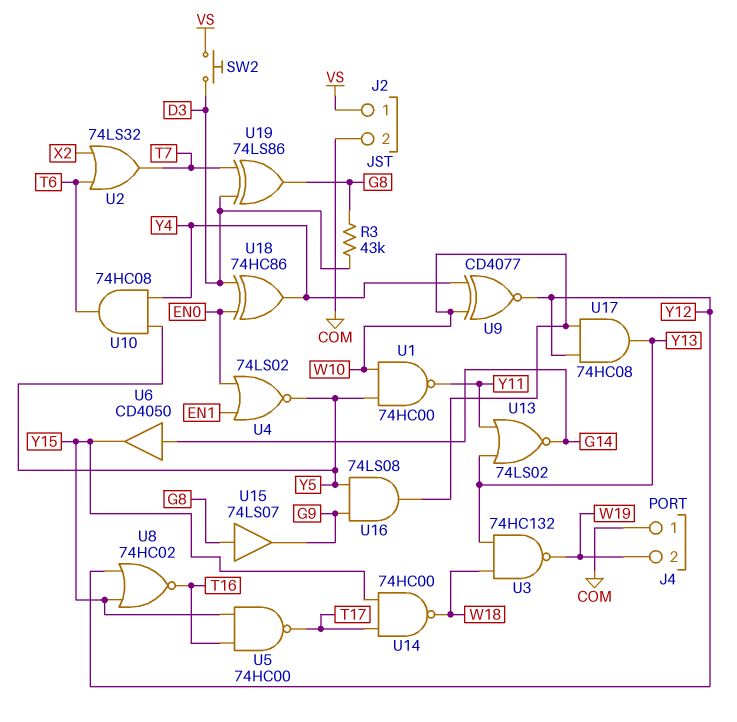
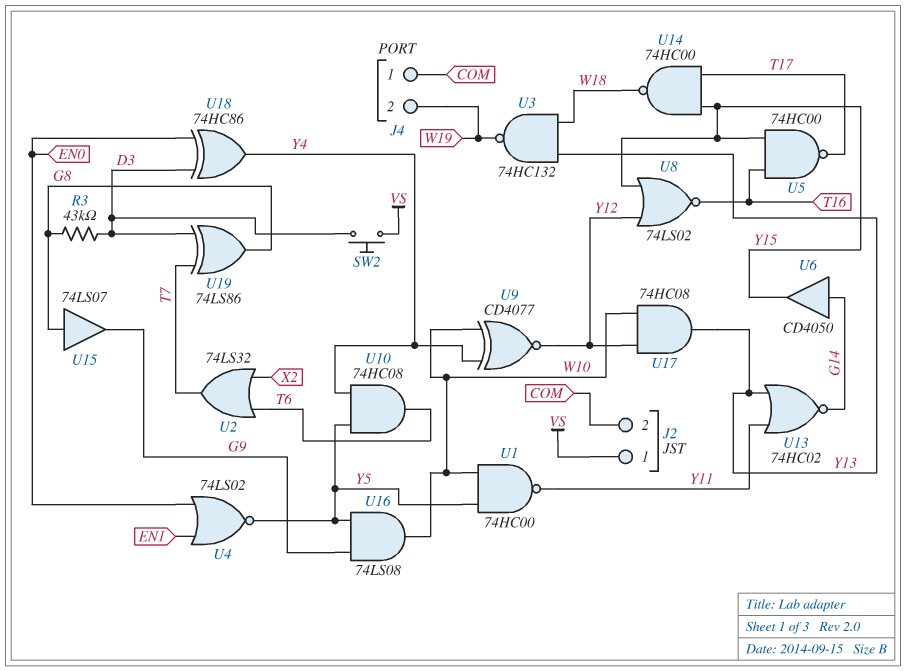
U8: NOR 74HC02 (in Y12, in Y15, out T16) -> NOR 74LS02 (in Y12, in Y15, out T16)
U13: NOR 74LS02 (in Y11, in Y13, out G14) -> NOR 74HC02 (in Y11, in Y13, out G14)

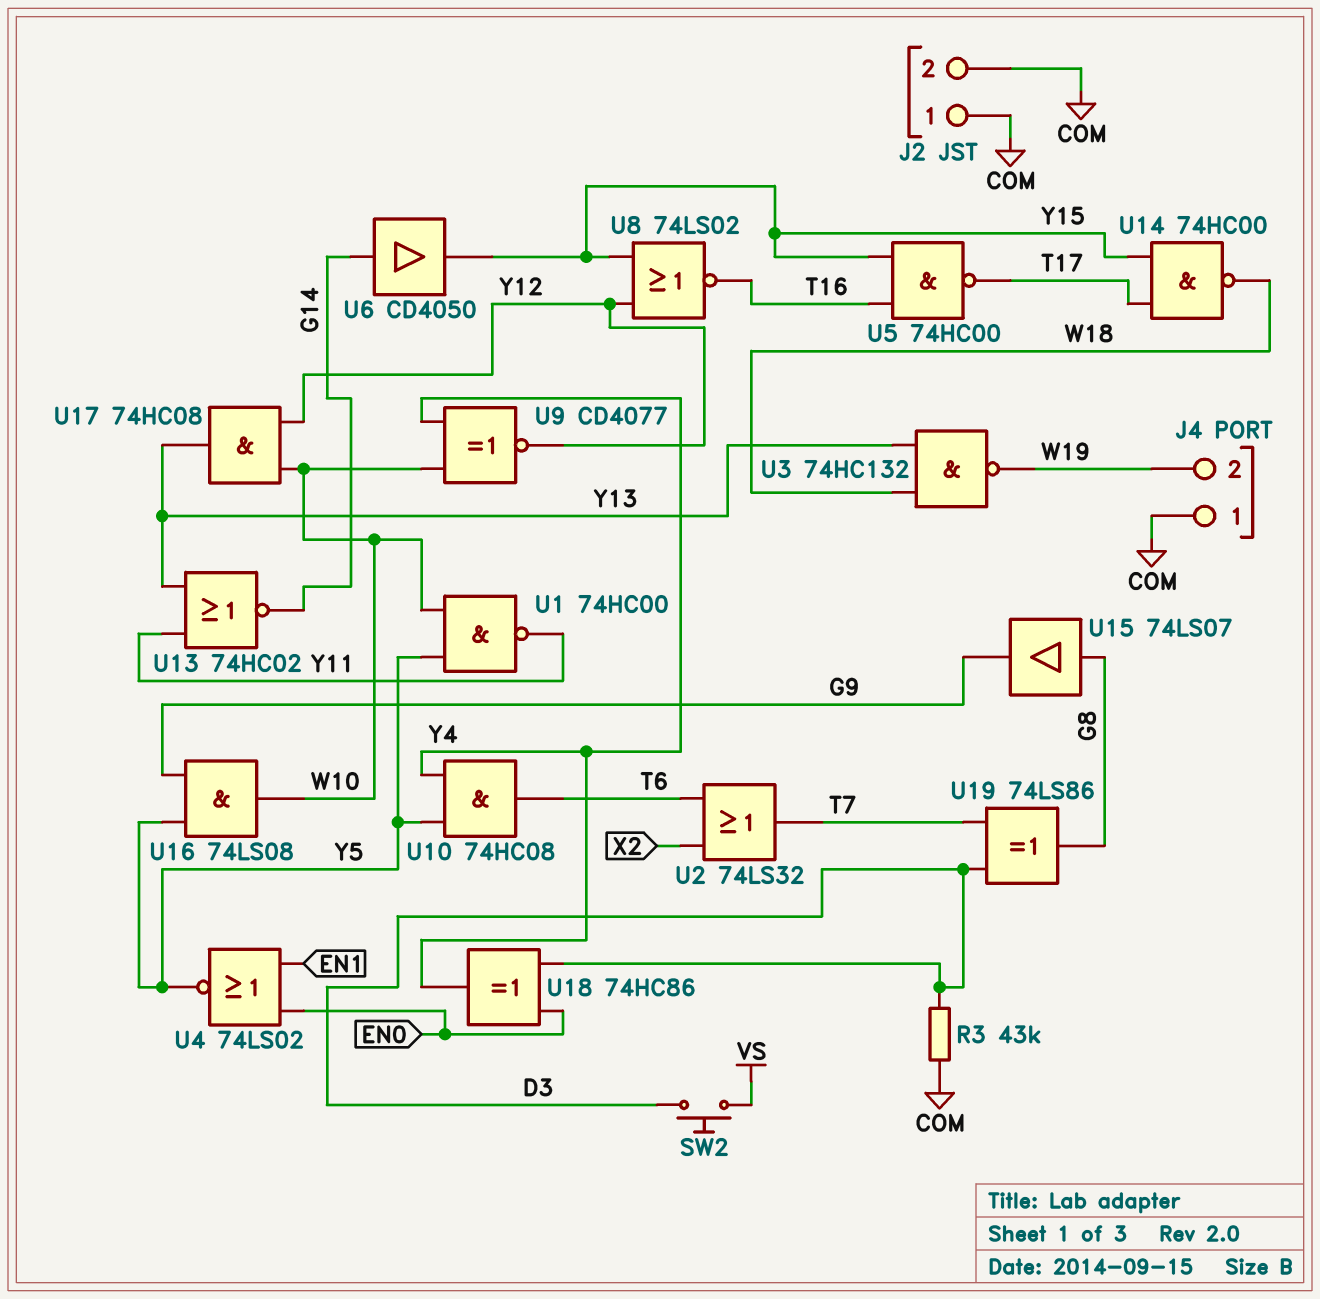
J2 pin 1: VS -> COM
R3: 43k (D3, G8) -> 43k (COM, D3)

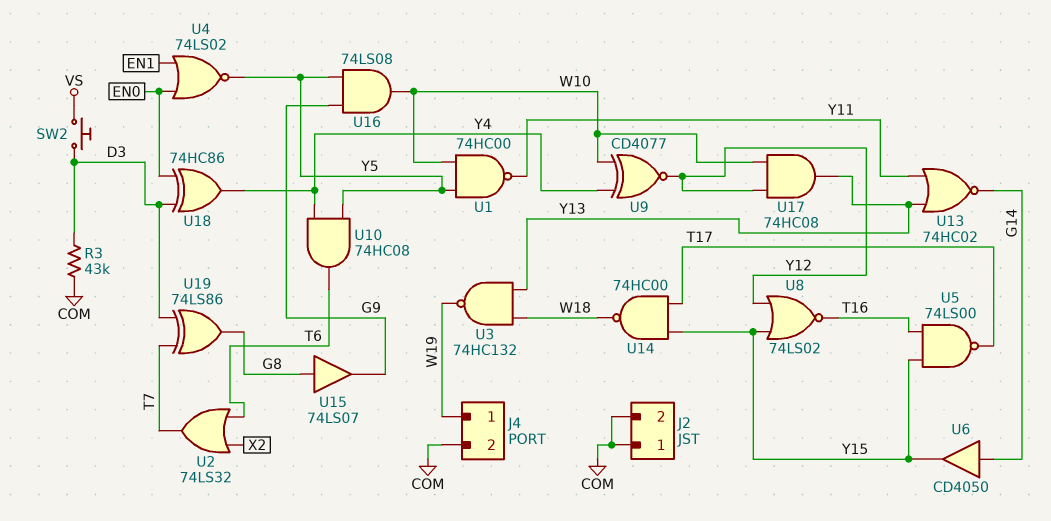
J4 pin 1: COM -> W19
J4 pin 2: W19 -> COM
U5: NAND 74HC00 (in T16, in Y15, out T17) -> NAND 74LS00 (in T16, in Y15, out T17)

